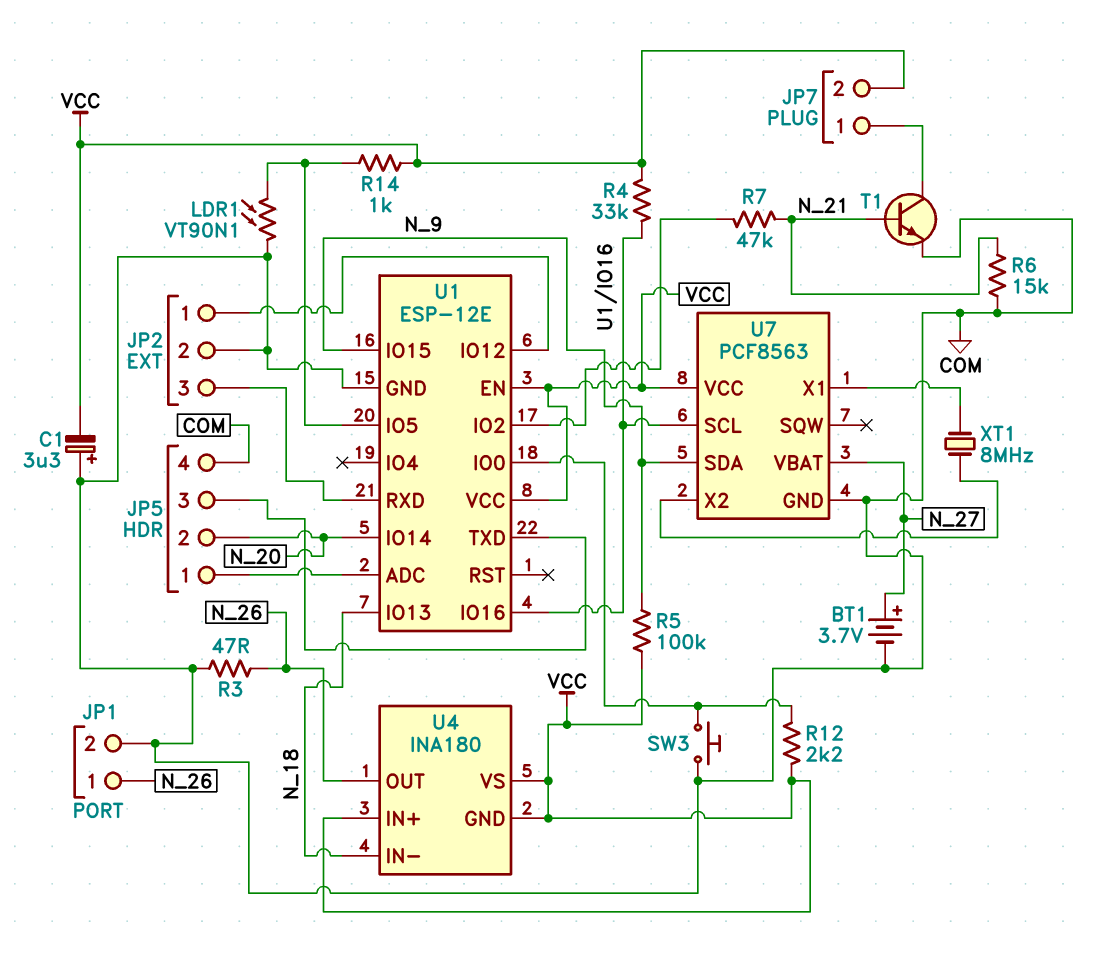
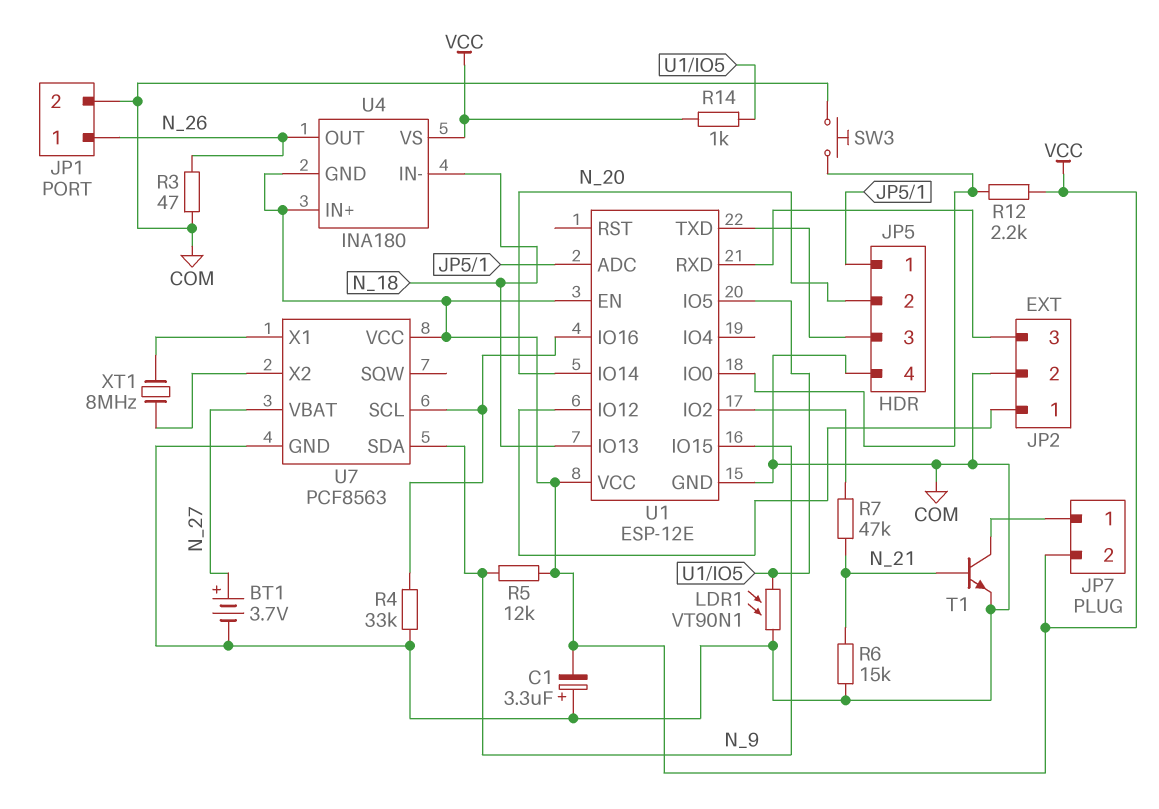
R4: 33k (U1/IO16, VCC) -> 33k (COM, U1/IO16)
R5: 100k (N_9, VCC) -> 12k (N_9, VCC)

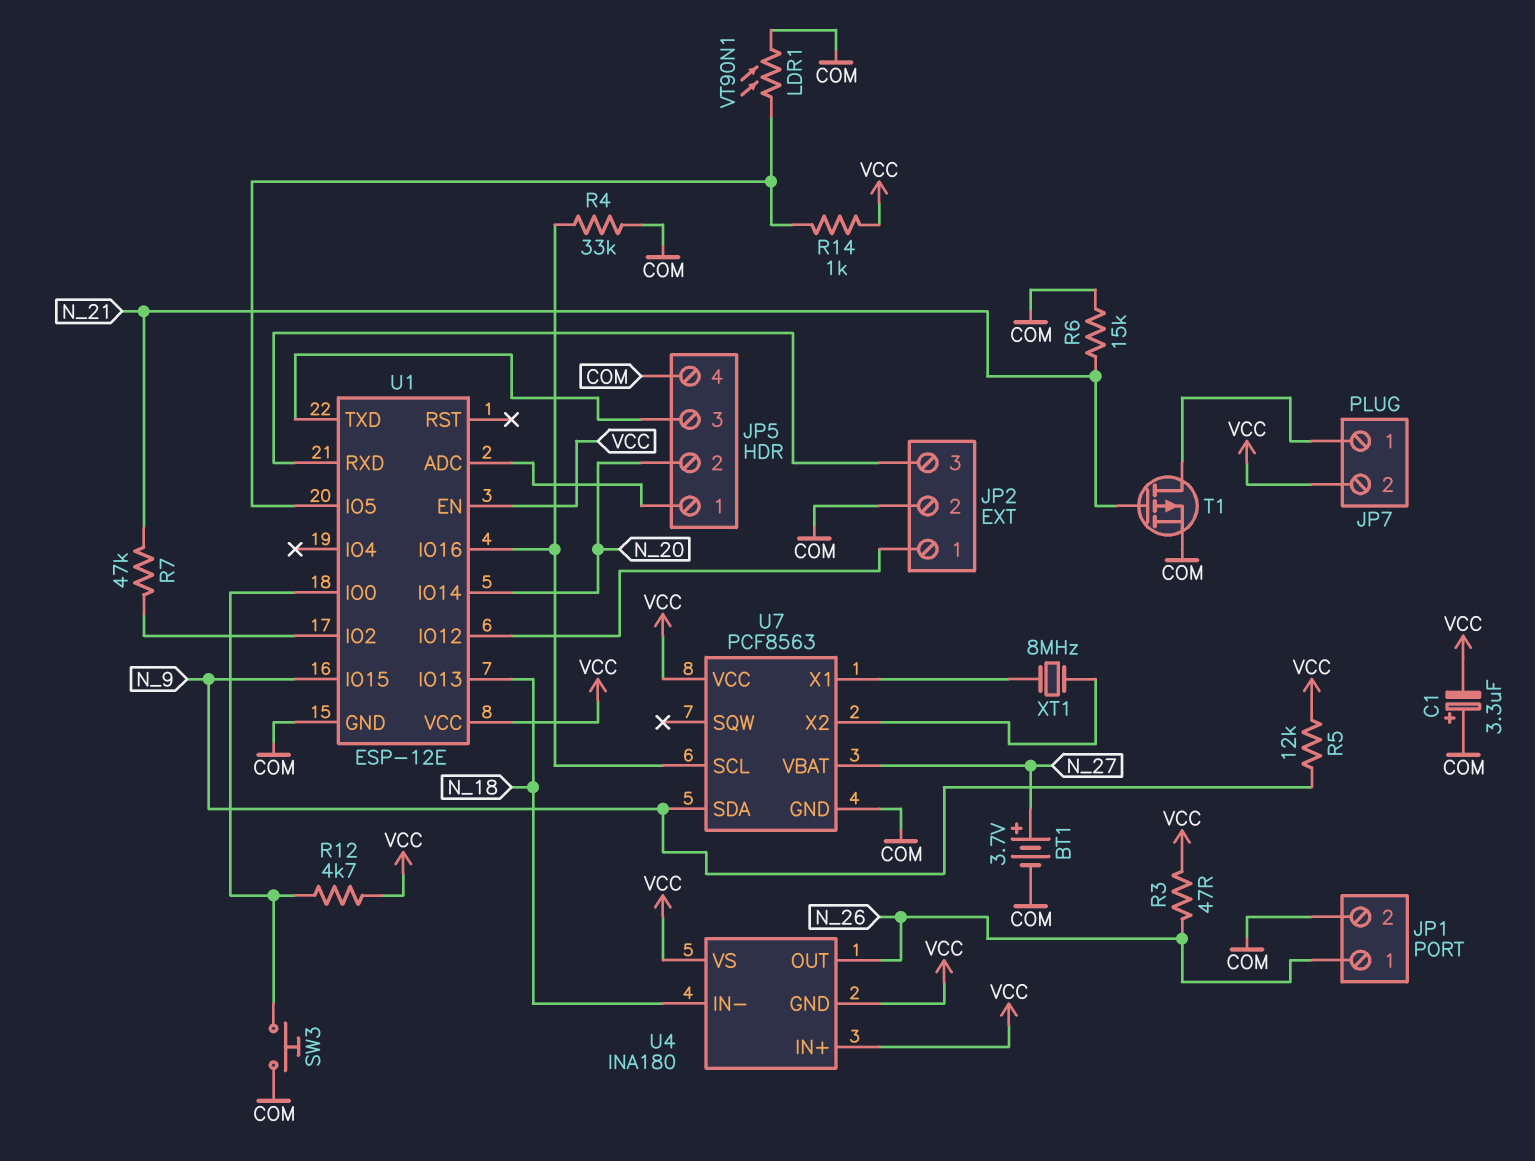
R3: 47 (COM, N_26) -> 47 (N_26, VCC)
R12: 2.2k (U1/IO0, VCC) -> 4.7k (U1/IO0, VCC)
T1: NPN (B N_21, C JP7/1, E COM) -> PMOS (G N_21, D JP7/1, S COM)

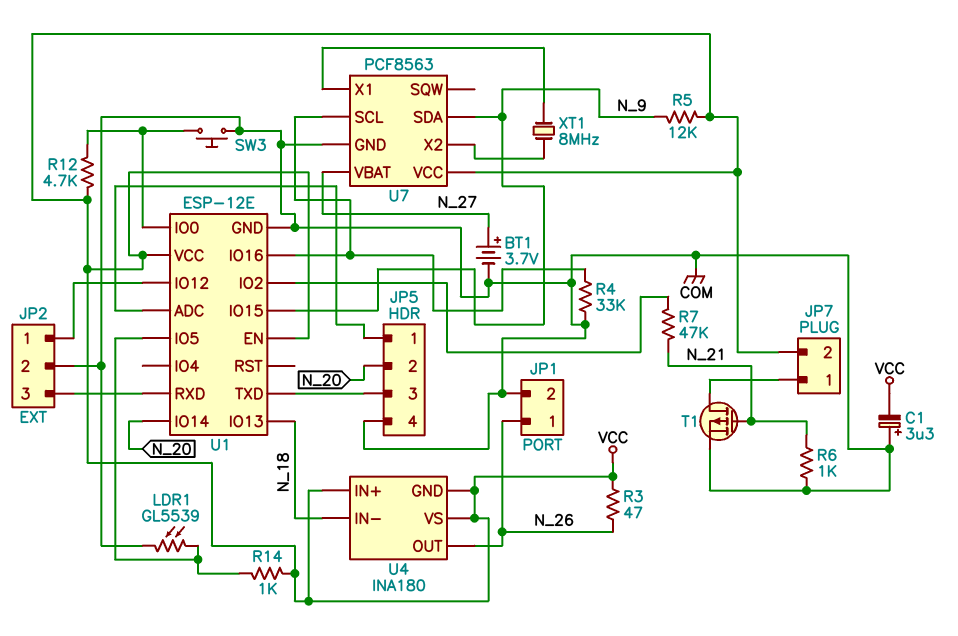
LDR1: VT90N1 (COM, U1/IO5) -> GL5539 (COM, U1/IO5)
R6: 15k (COM, N_21) -> 1k (COM, N_21)

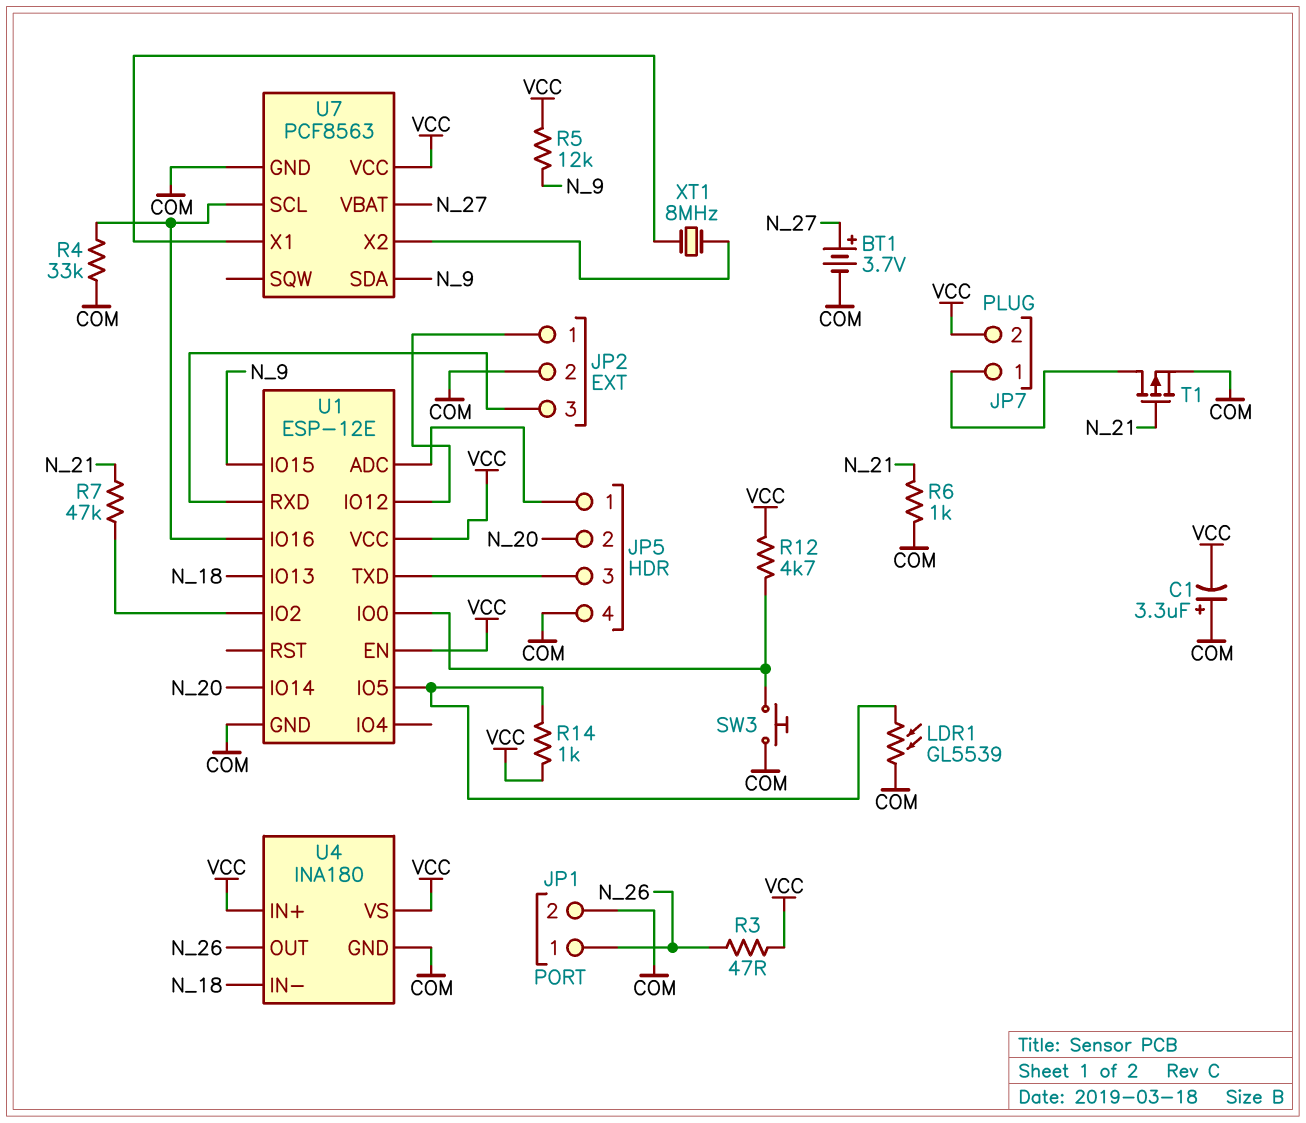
U4 pin GND: VCC -> COM

